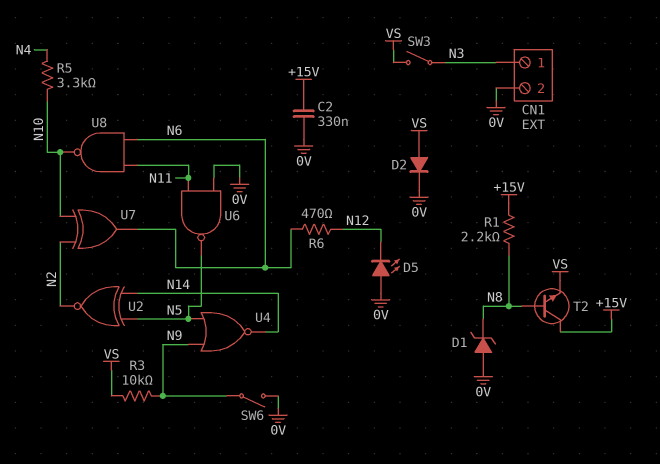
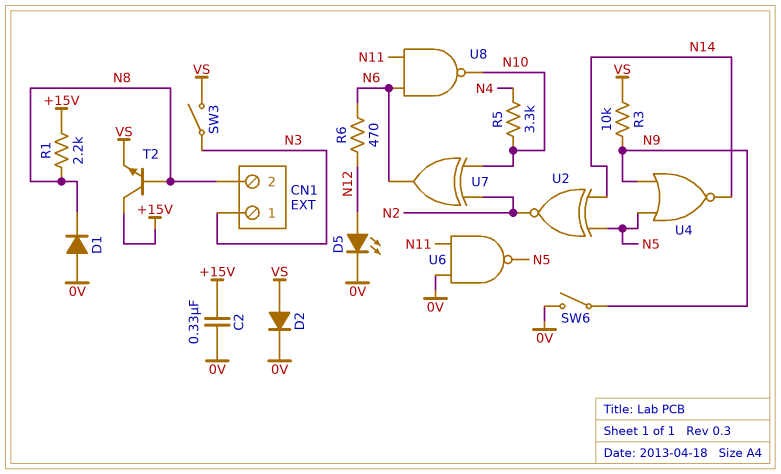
CN1 pin 2: 0V -> N8
D1: zener (A 0V, K N8) -> diode (A 0V, K N8)
D5: LED (A 0V, K N12) -> LED (A N12, K 0V)

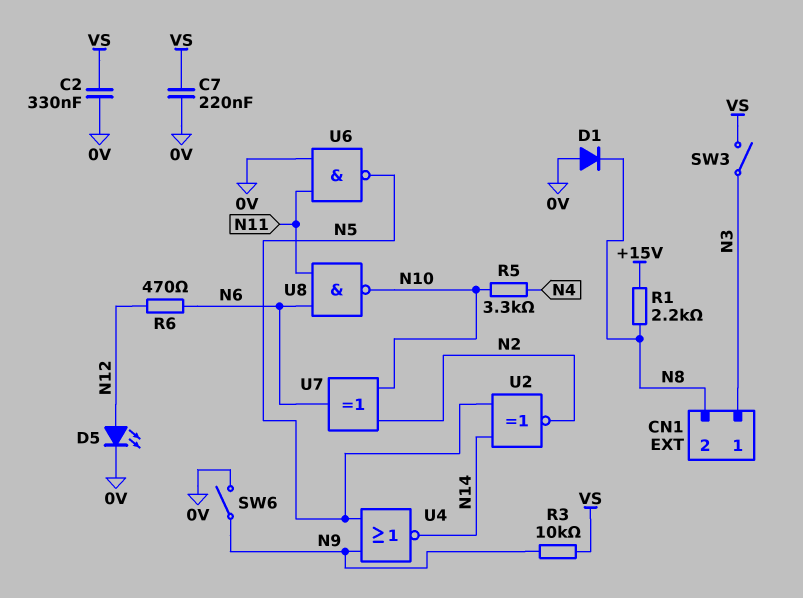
C2: 330nF (+15V, 0V) -> 330nF (0V, VS)
C7: none -> 220nF (0V, VS)
D2: diode (A VS, K 0V) -> none
T2: NPN (B N8, C +15V, E VS) -> none

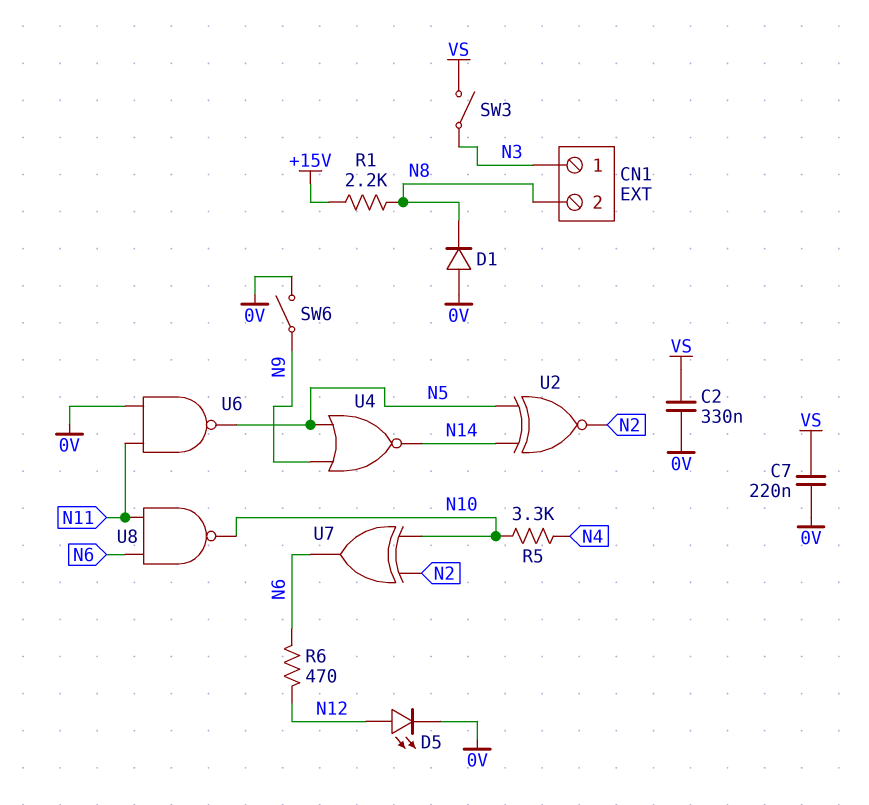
R3: 10k (N9, VS) -> none

